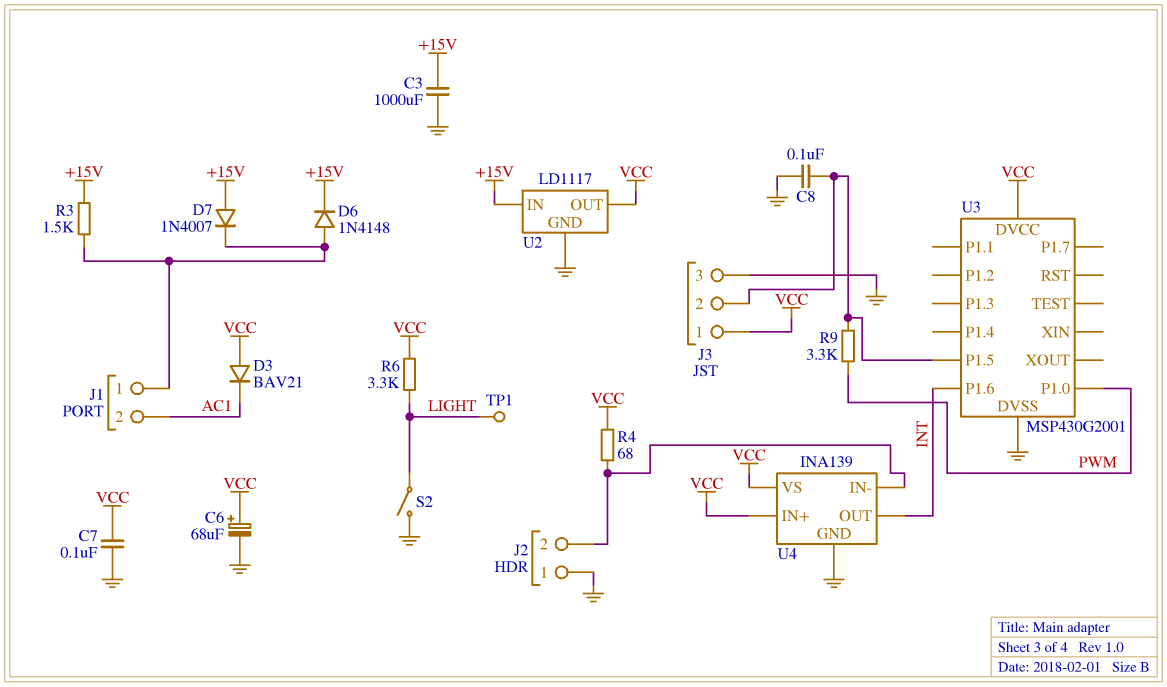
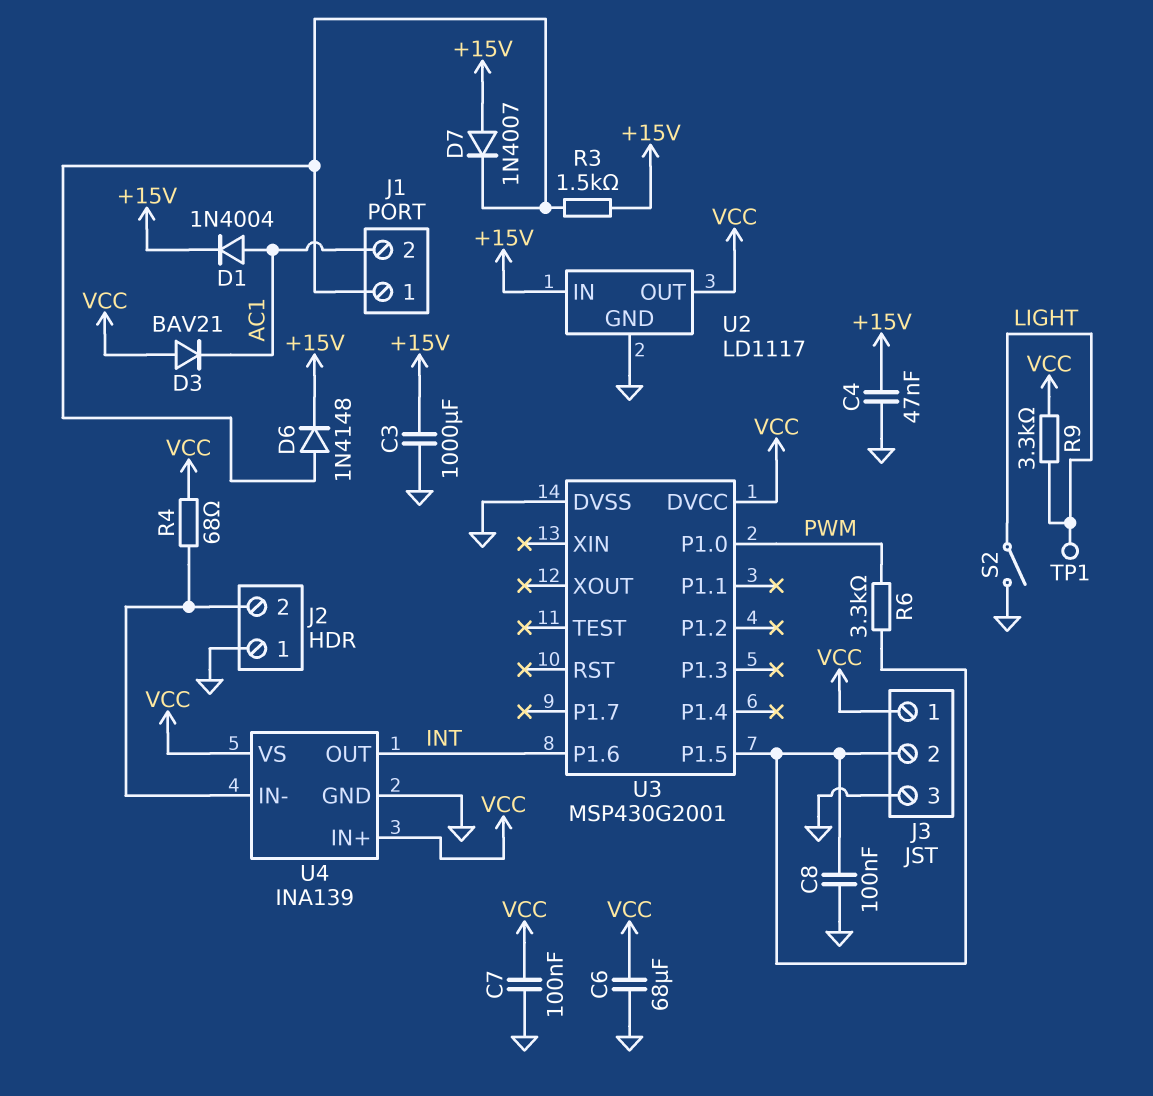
C4: none -> 47nF (+15V, GND)
C6: 68uF (plus VCC, minus GND) -> 68uF (GND, VCC)
D1: none -> diode 1N4004 (A AC1, K +15V)
R6: 3.3k (LIGHT, VCC) -> 3.3k (J3/2, PWM)
R9: 3.3k (J3/2, PWM) -> 3.3k (LIGHT, VCC)

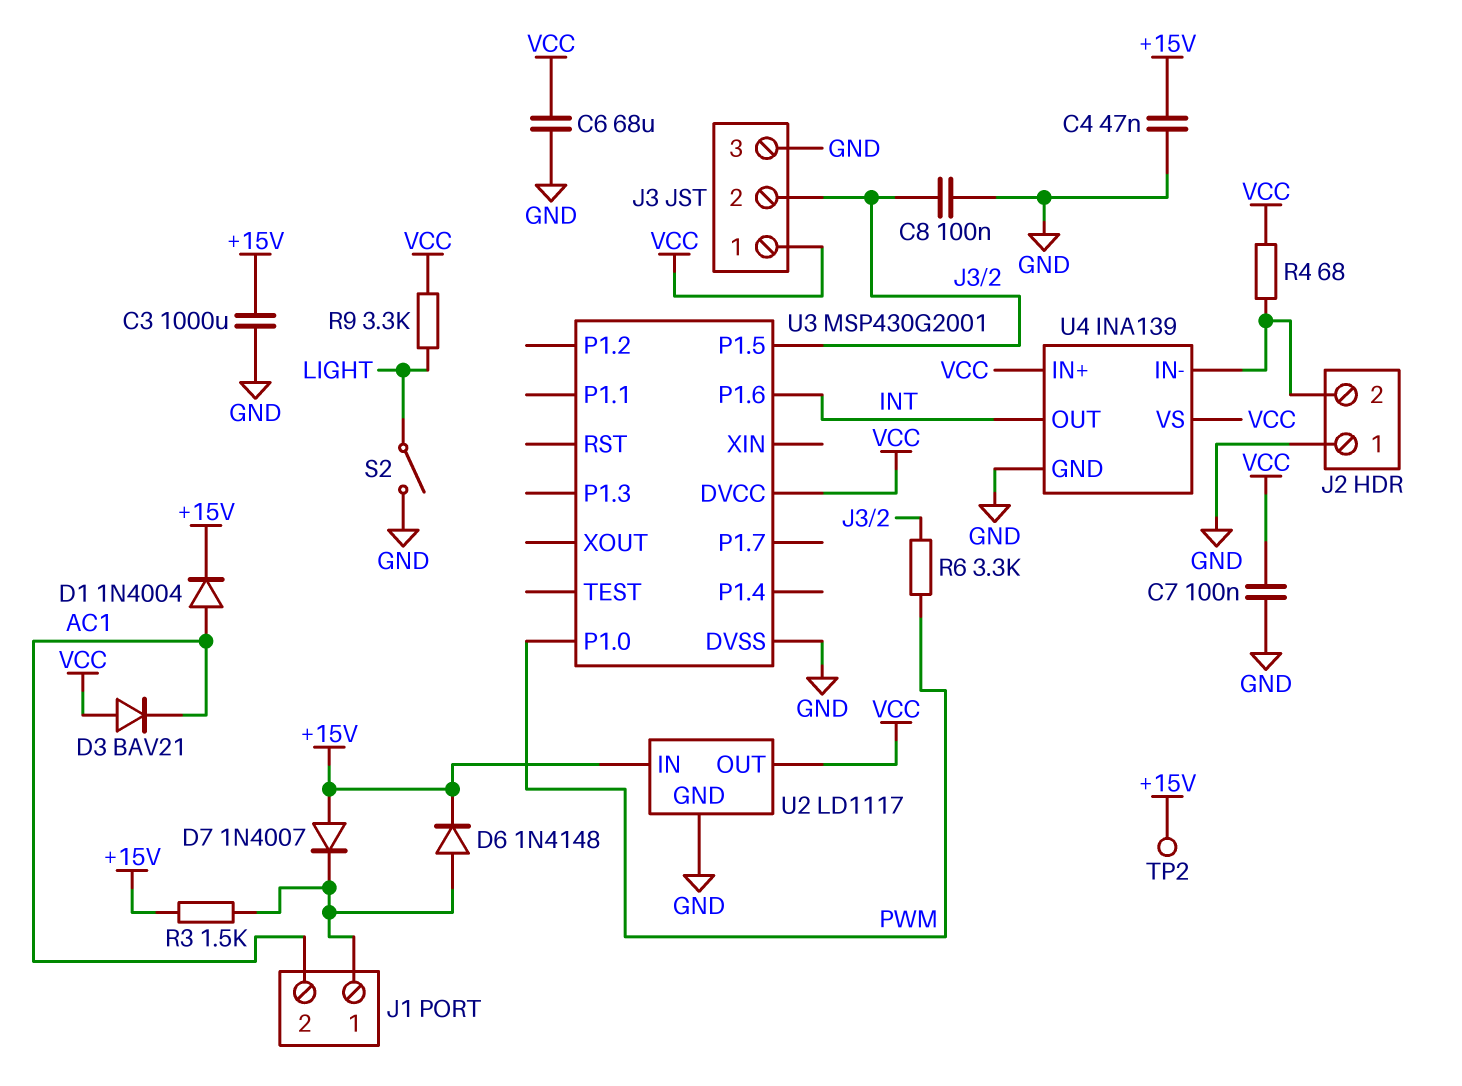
TP1: test point (LIGHT) -> none
TP2: none -> test point (+15V)

